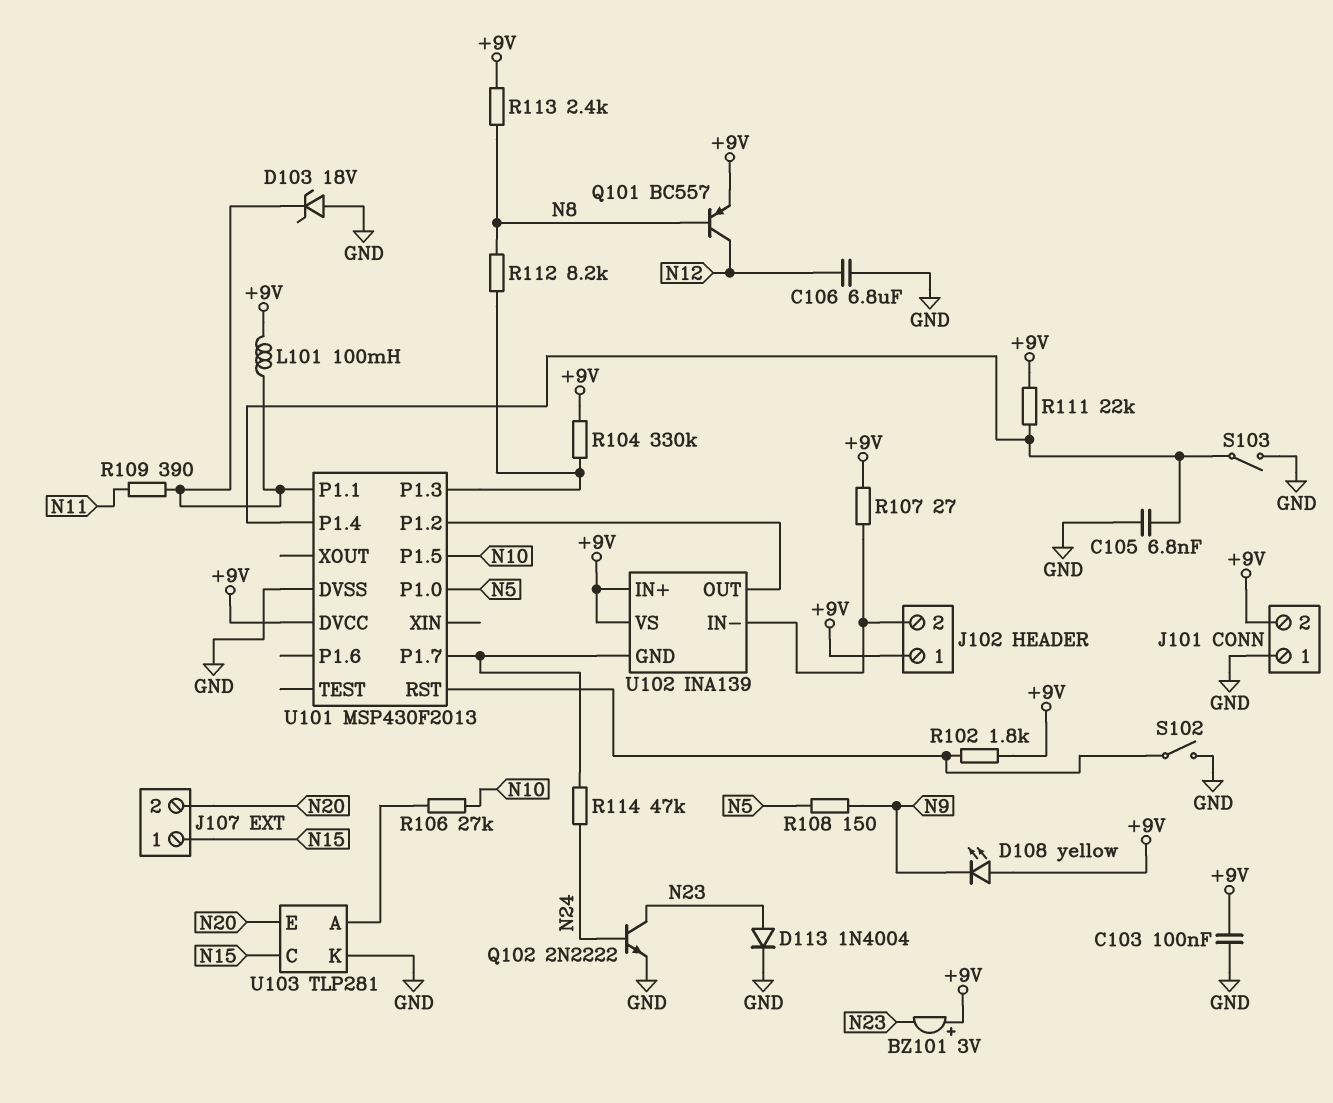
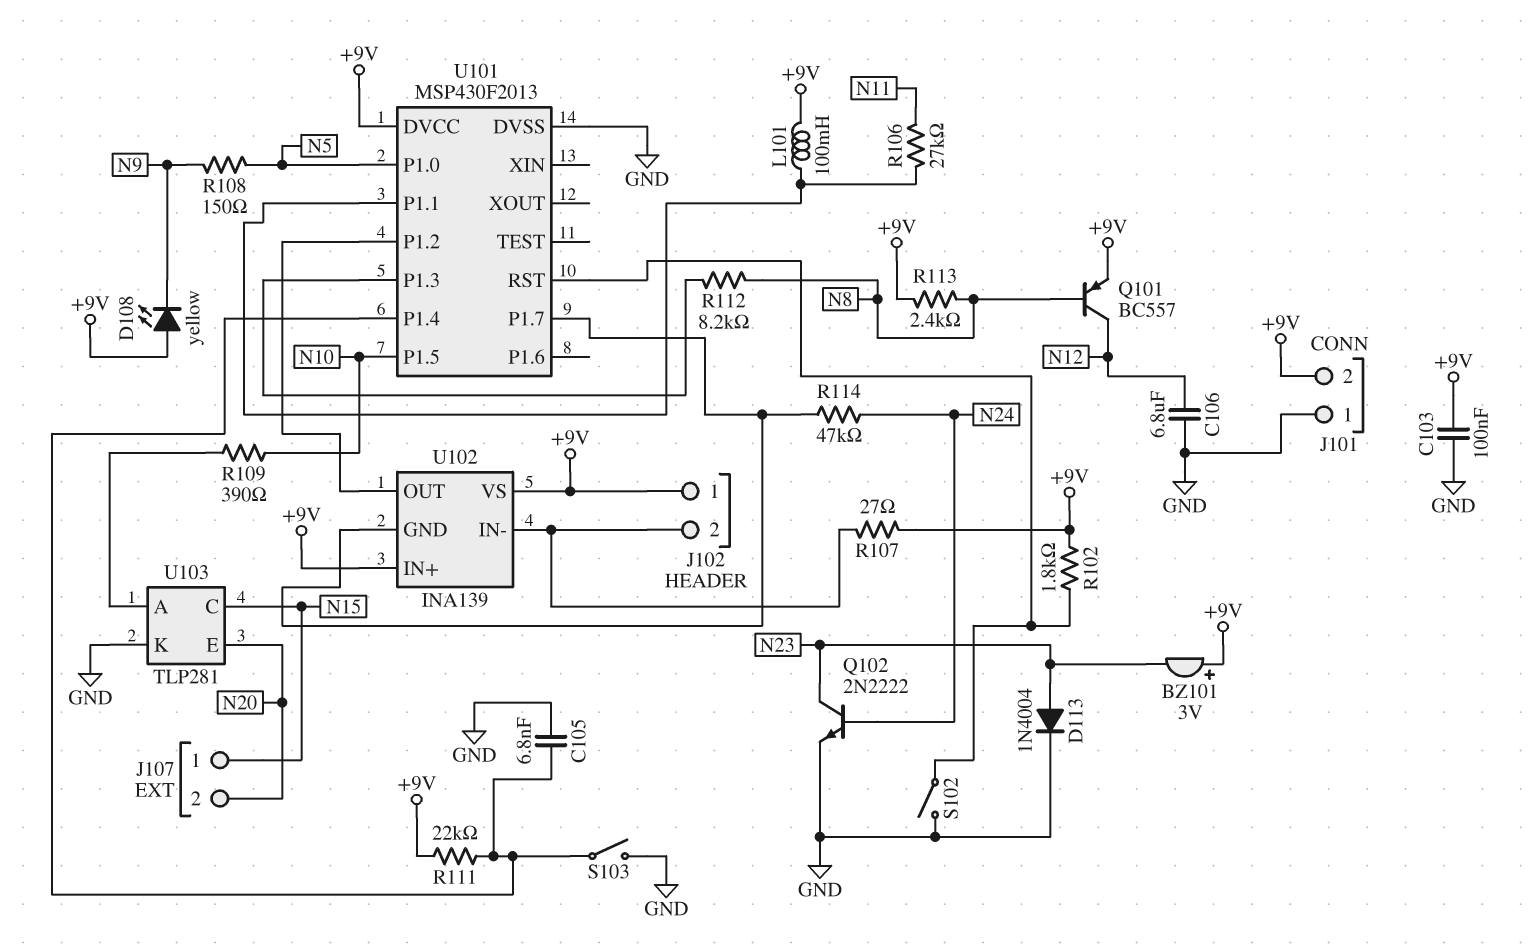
D103: zener 18V (A GND, K U101/P1.1) -> none
R104: 330k (+9V, U101/P1.3) -> none
R106: 27k (N10, U103/A) -> 27k (N11, U101/P1.1)
R109: 390 (N11, U101/P1.1) -> 390 (N10, U103/A)

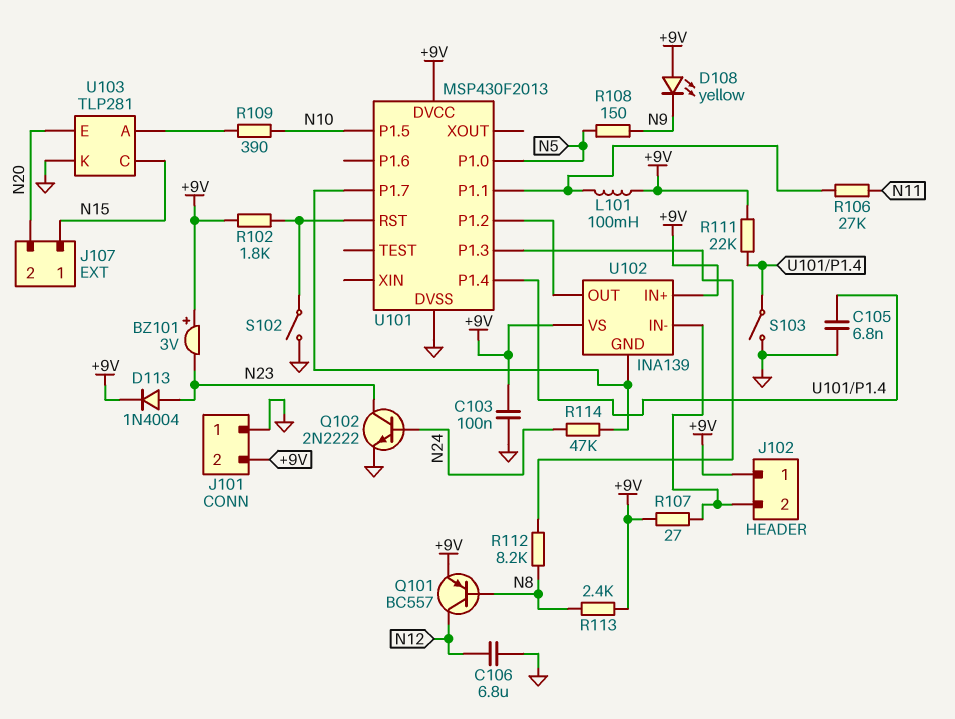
D113: diode 1N4004 (A N23, K GND) -> diode 1N4004 (A N23, K +9V)

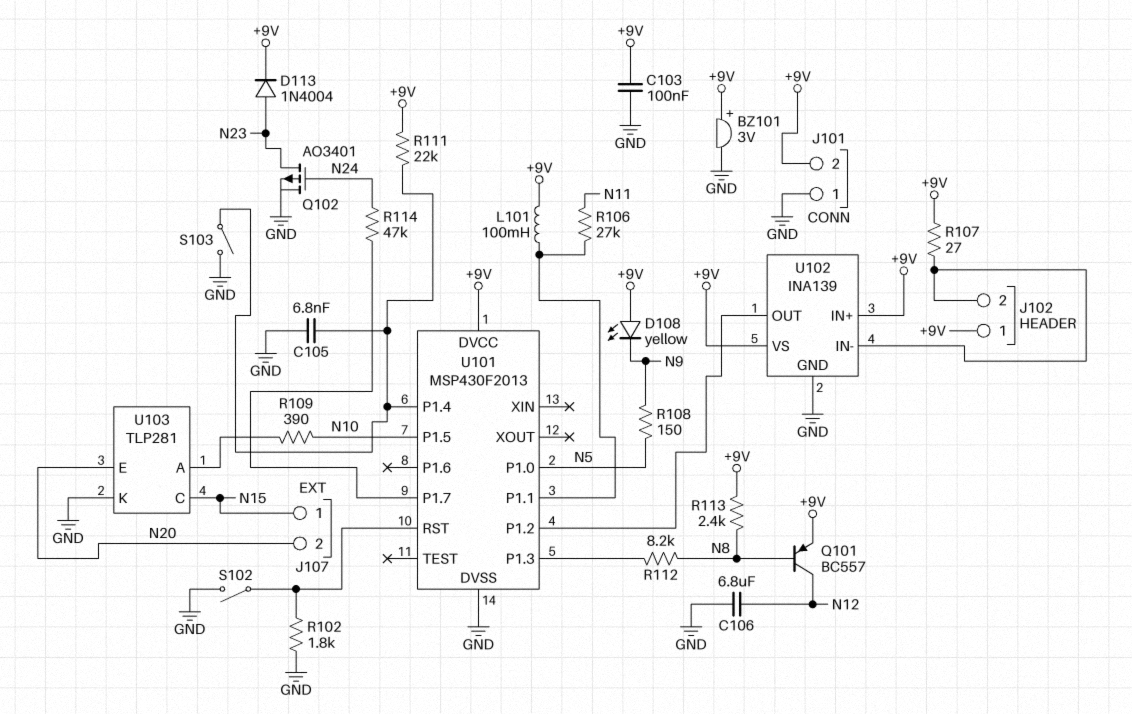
BZ101: buzzer 3V (plus +9V, minus N23) -> buzzer 3V (plus +9V, minus GND)
Q102: NPN 2N2222 (B N24, C N23, E GND) -> PMOS AO3401 (G N24, D N23, S GND)
R102: 1.8k (+9V, U101/RST) -> 1.8k (GND, U101/RST)
U102 pin GND: U101/P1.7 -> GND

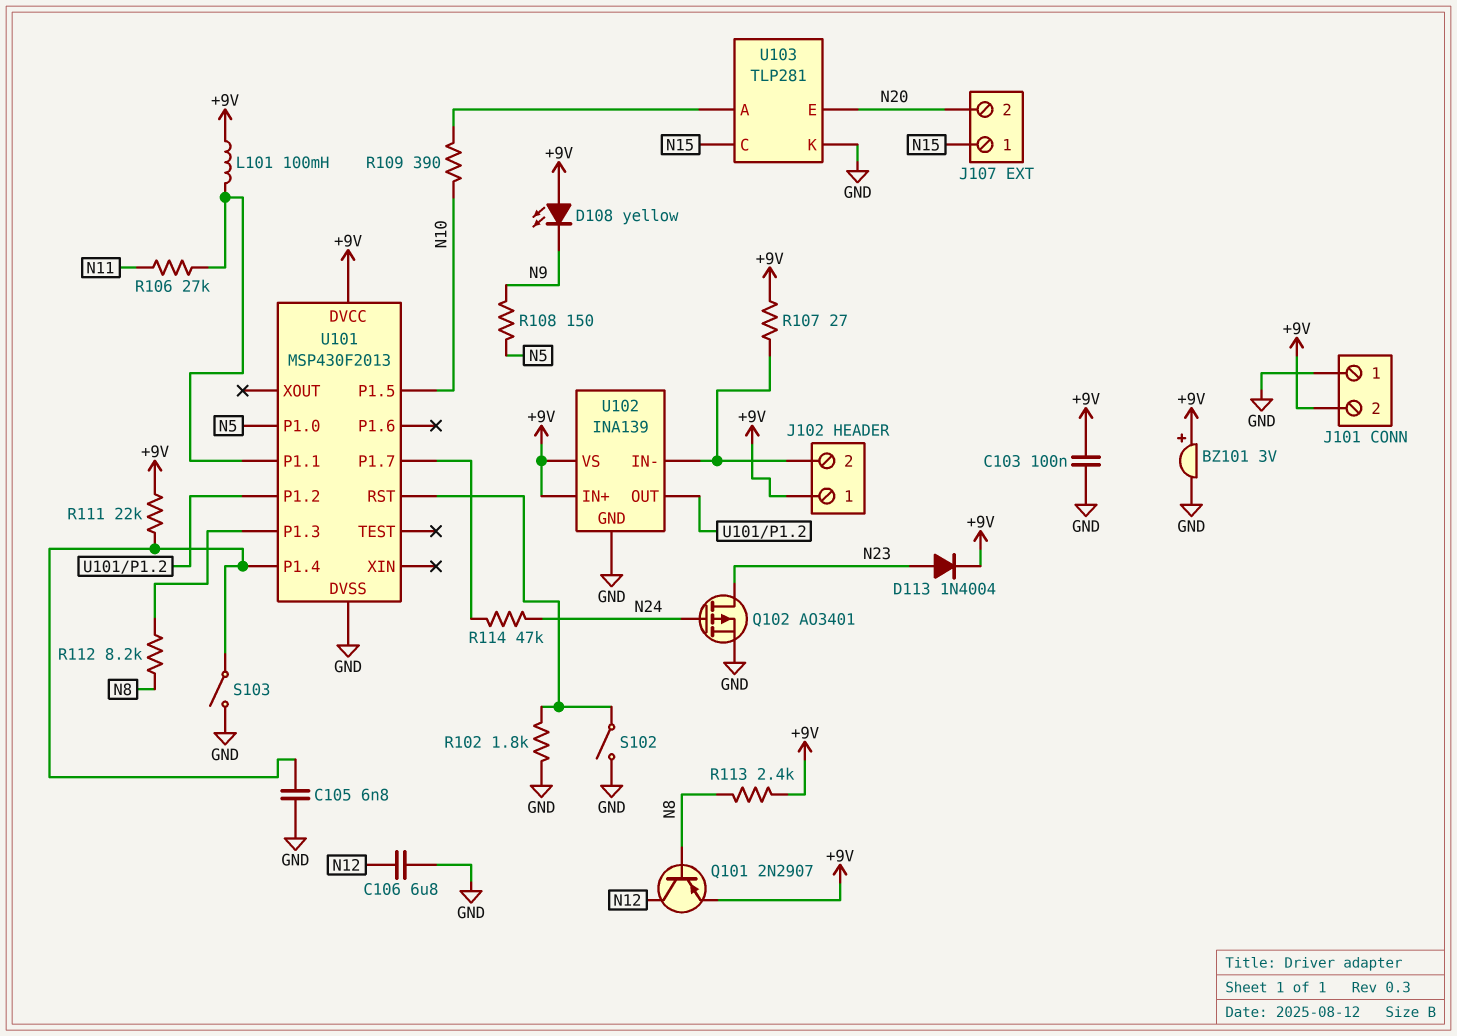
Q101: PNP BC557 (B N8, C N12, E +9V) -> PNP 2N2907 (B N8, C N12, E +9V)

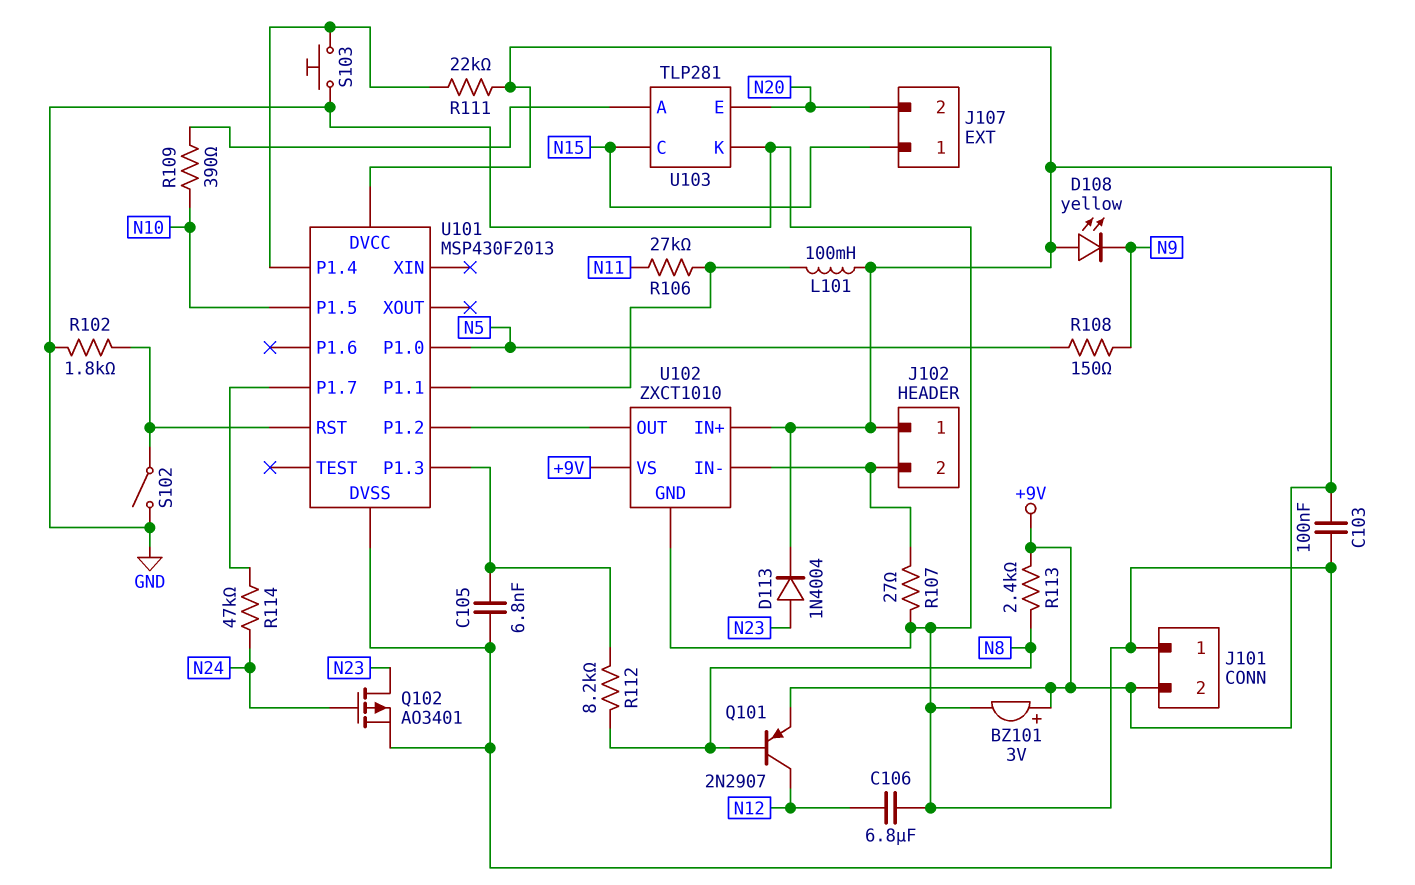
C105: 6.8nF (GND, U101/P1.4) -> 6.8nF (GND, U101/P1.3)
R107: 27 (+9V, J102/2) -> 27 (GND, J102/2)
S103: switch (GND, U101/P1.4) -> button (GND, U101/P1.4)
U102: INA139 -> ZXCT1010

